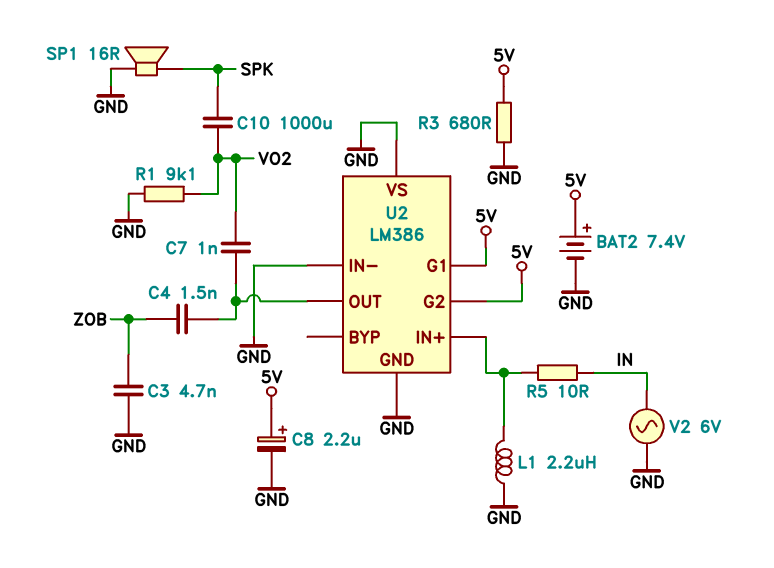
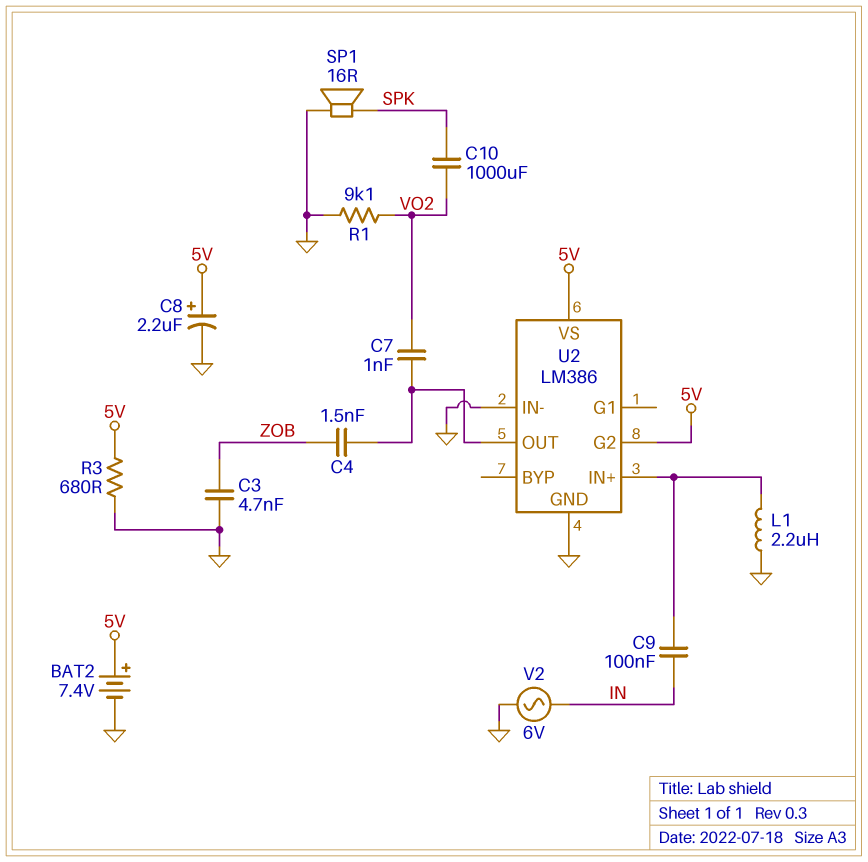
C9: none -> 100nF (IN, U2/IN+)
R5: 10 (IN, U2/IN+) -> none
U2 pin G1: 5V -> none
U2 pin VS: GND -> 5V

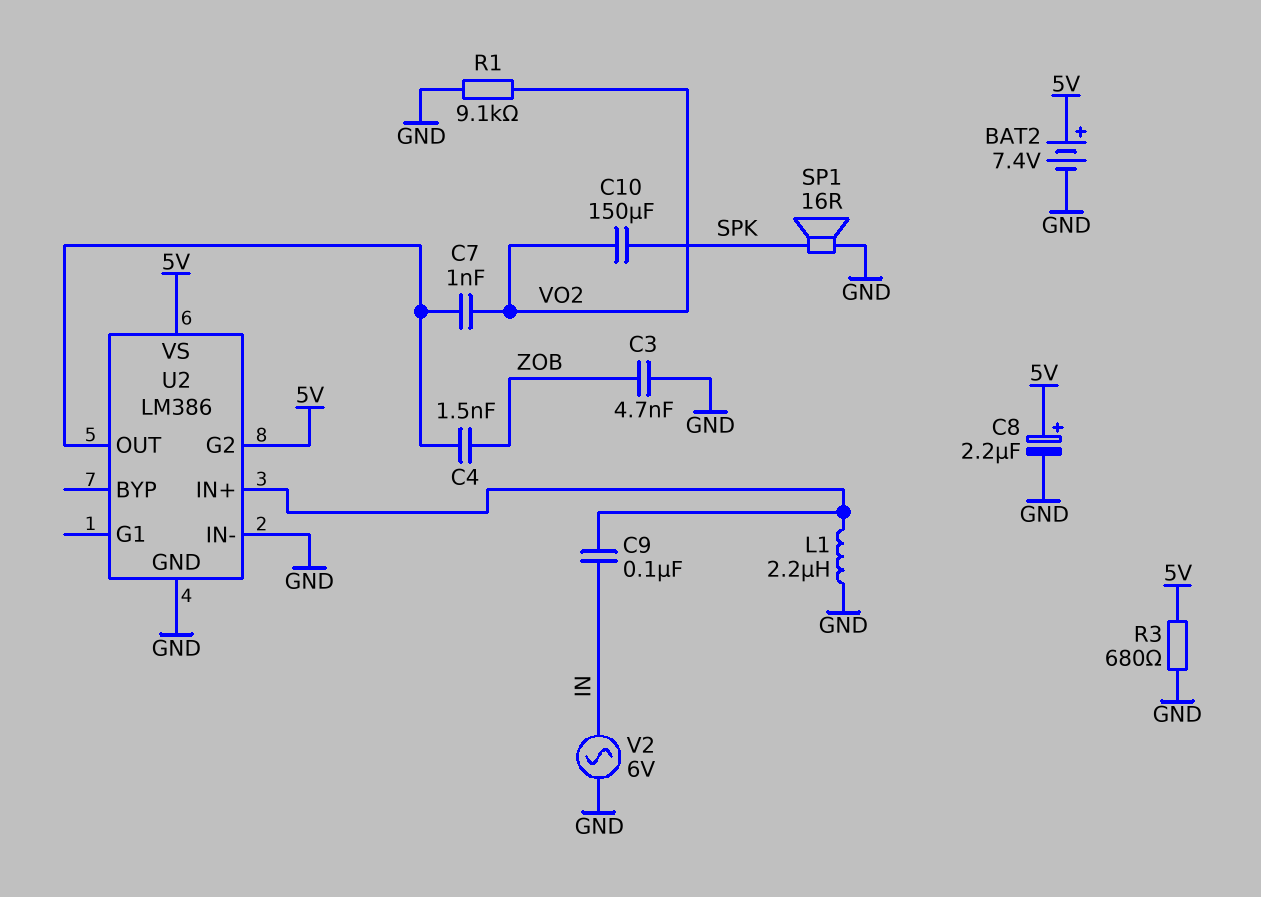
C10: 1000uF (SPK, VO2) -> 150uF (SPK, VO2)

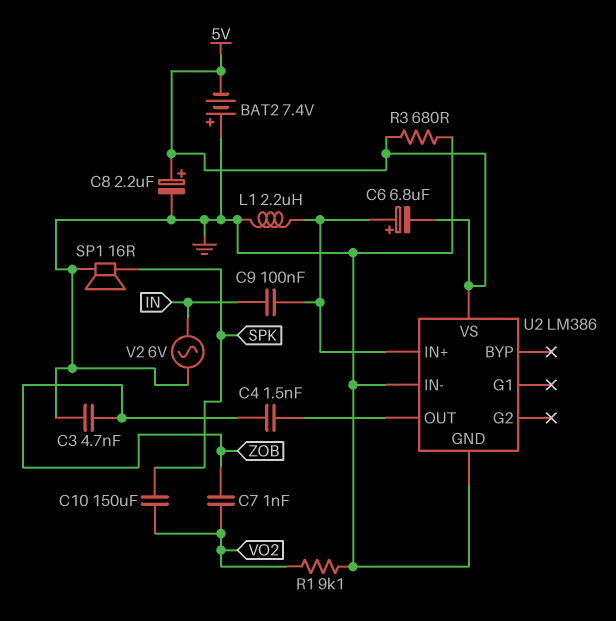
BAT2: 7.4V (plus 5V, minus GND) -> 7.4V (plus GND, minus 5V)
C6: none -> 6.8uF (plus U2/IN+, minus 5V)
C7: 1nF (U2/OUT, VO2) -> 1nF (VO2, ZOB)
U2 pin G2: 5V -> none

